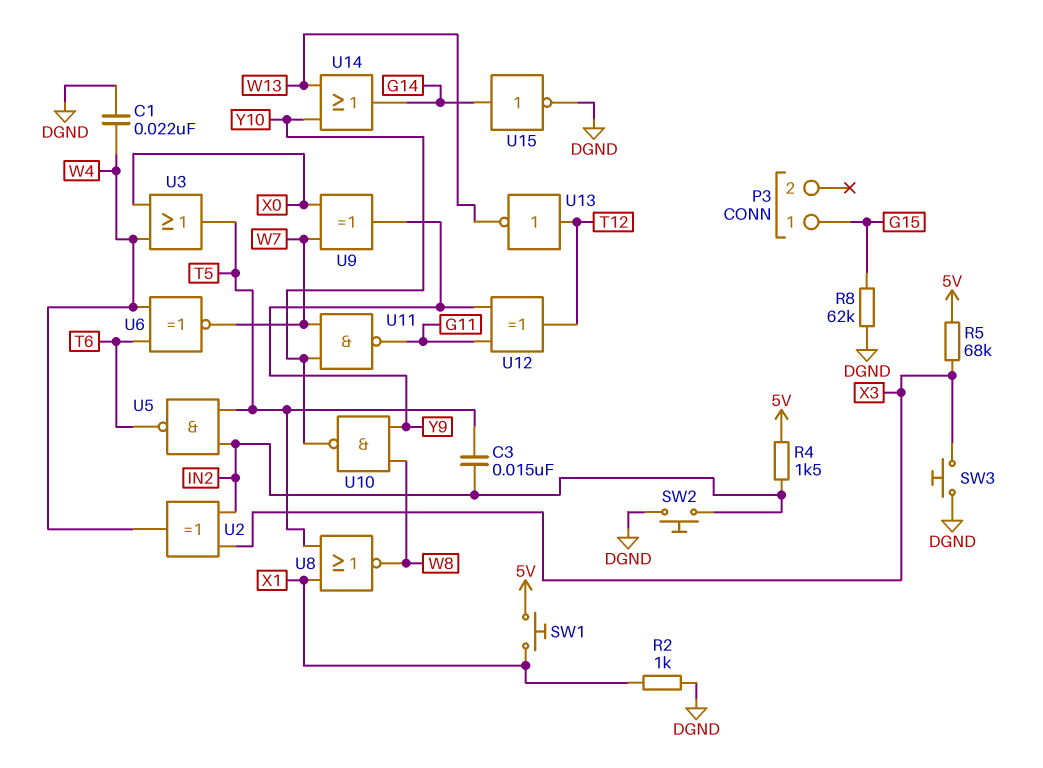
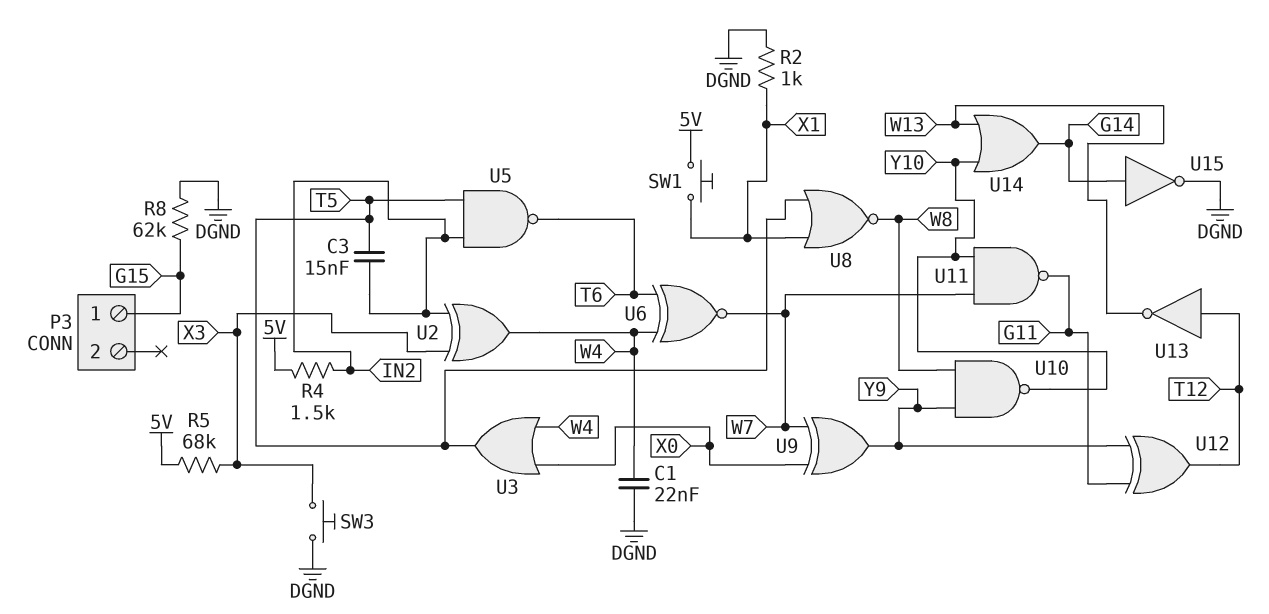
SW2: button (DGND, IN2) -> none

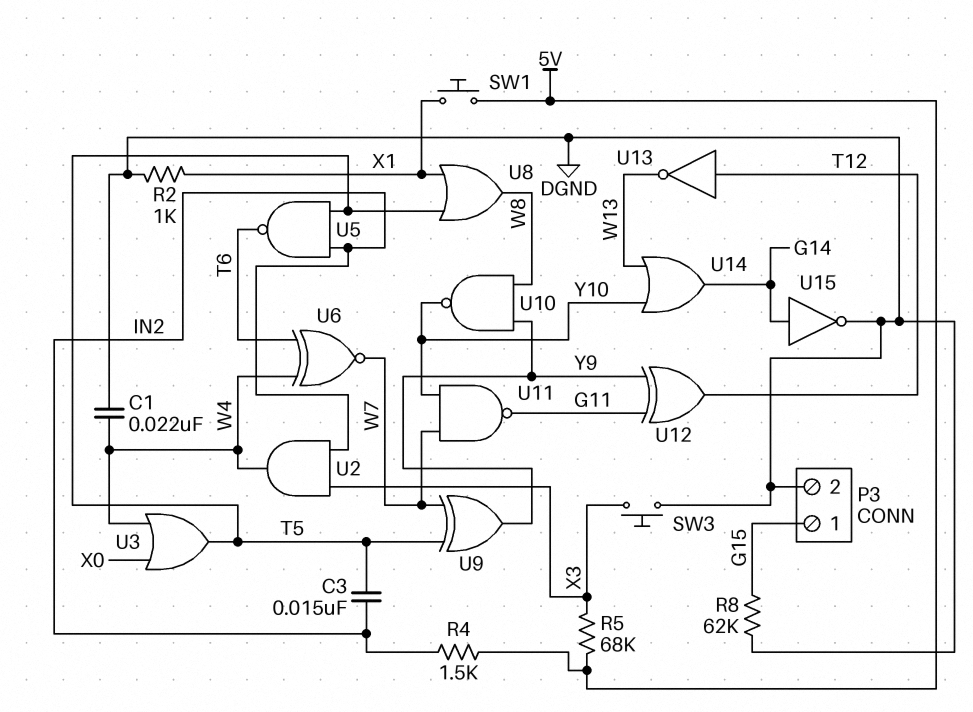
P3 pin 2: none -> DGND
U2: XOR (in IN2, in X3, out W4) -> AND (in IN2, in X3, out W4)
U8: NOR (in T5, in X1, out W8) -> OR (in T5, in X1, out W8)
U9: XOR (in W7, in X0, out Y9) -> XOR (in T5, in W7, out Y9)

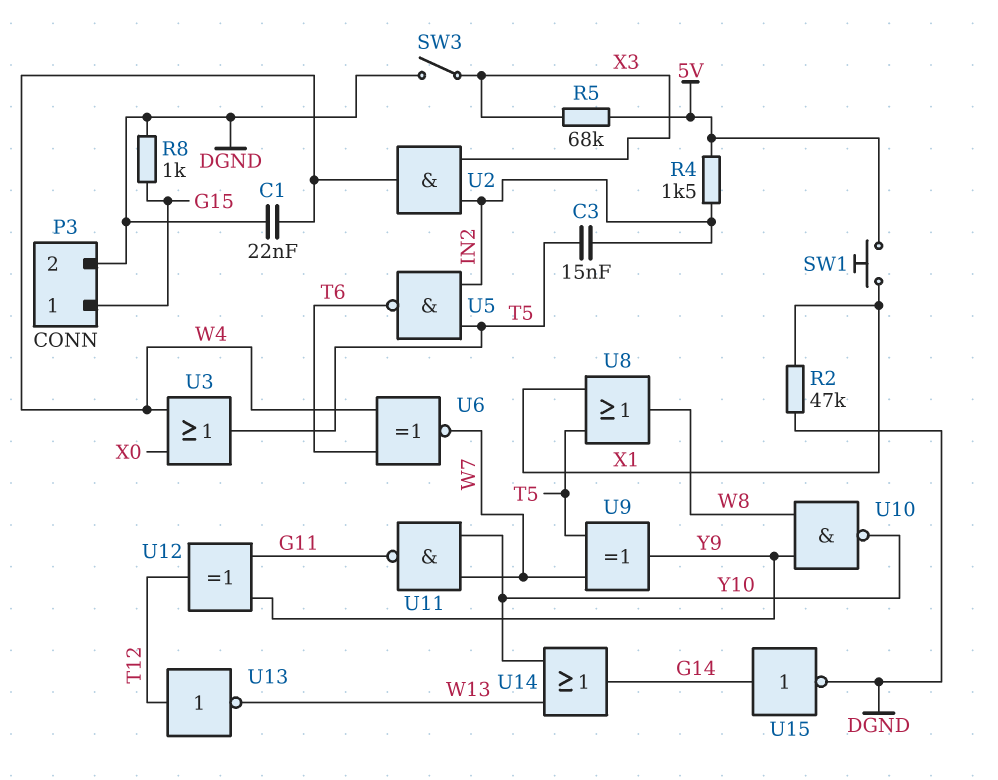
R2: 1k (DGND, X1) -> 47k (DGND, X1)
R8: 62k (DGND, G15) -> 1k (DGND, G15)
SW3: button (DGND, X3) -> switch (DGND, X3)

